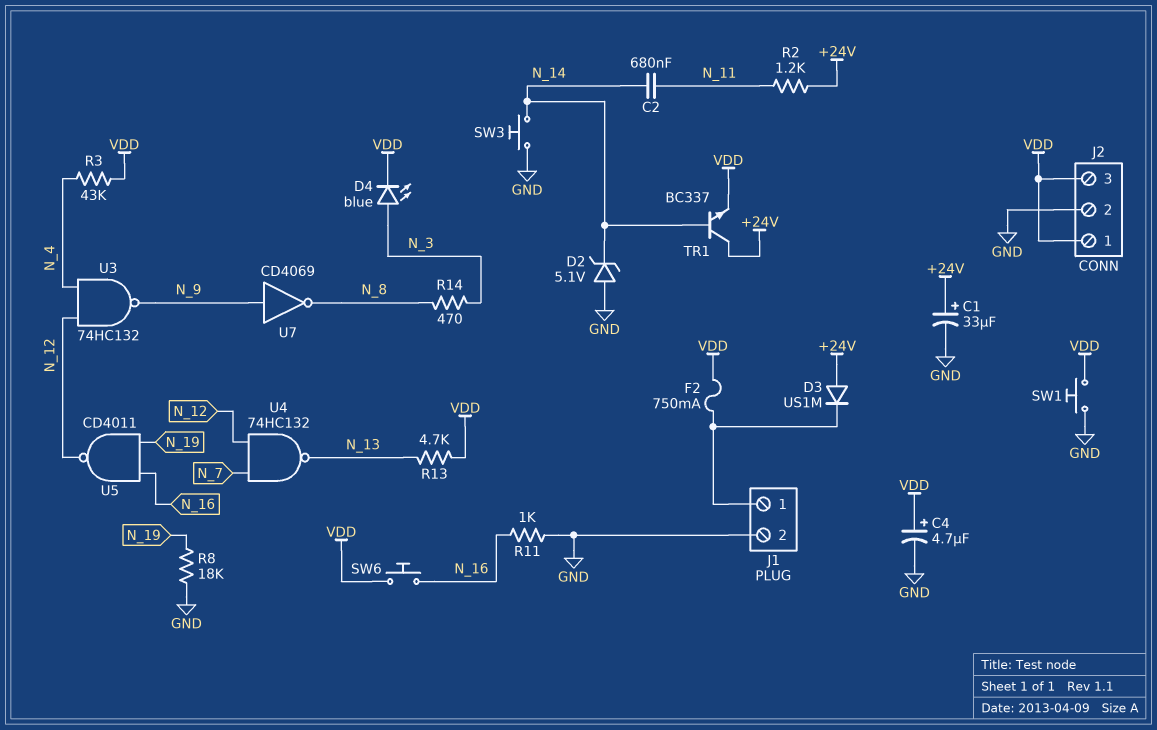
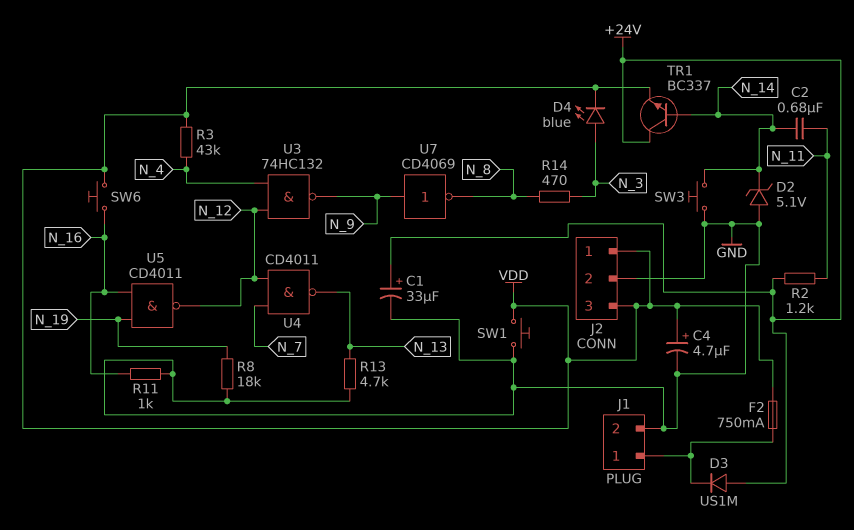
R13: 4.7k (N_13, VDD) -> 4.7k (GND, N_13)
U4: NAND 74HC132 (in N_7, in N_12, out N_13) -> NAND CD4011 (in N_7, in N_12, out N_13)

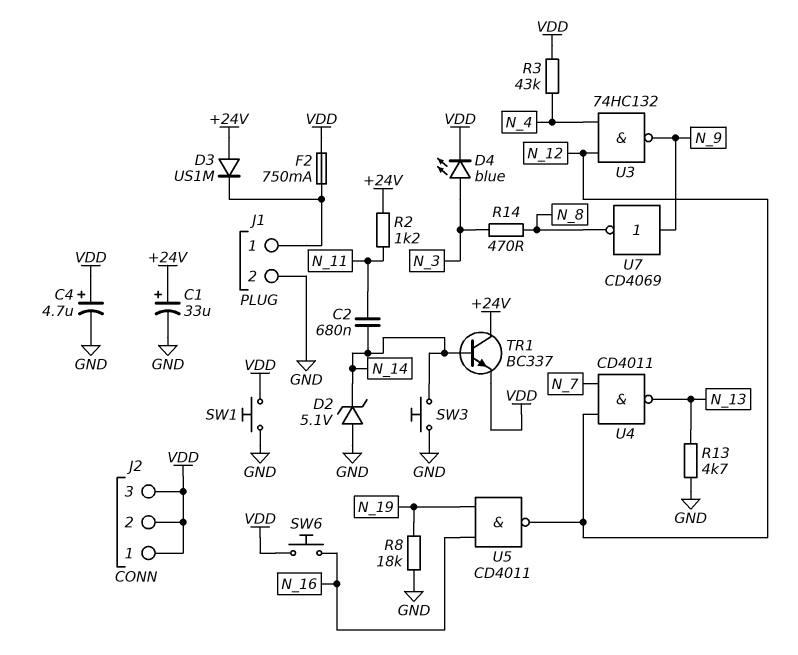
J2 pin 2: GND -> VDD
R11: 1k (GND, N_16) -> none

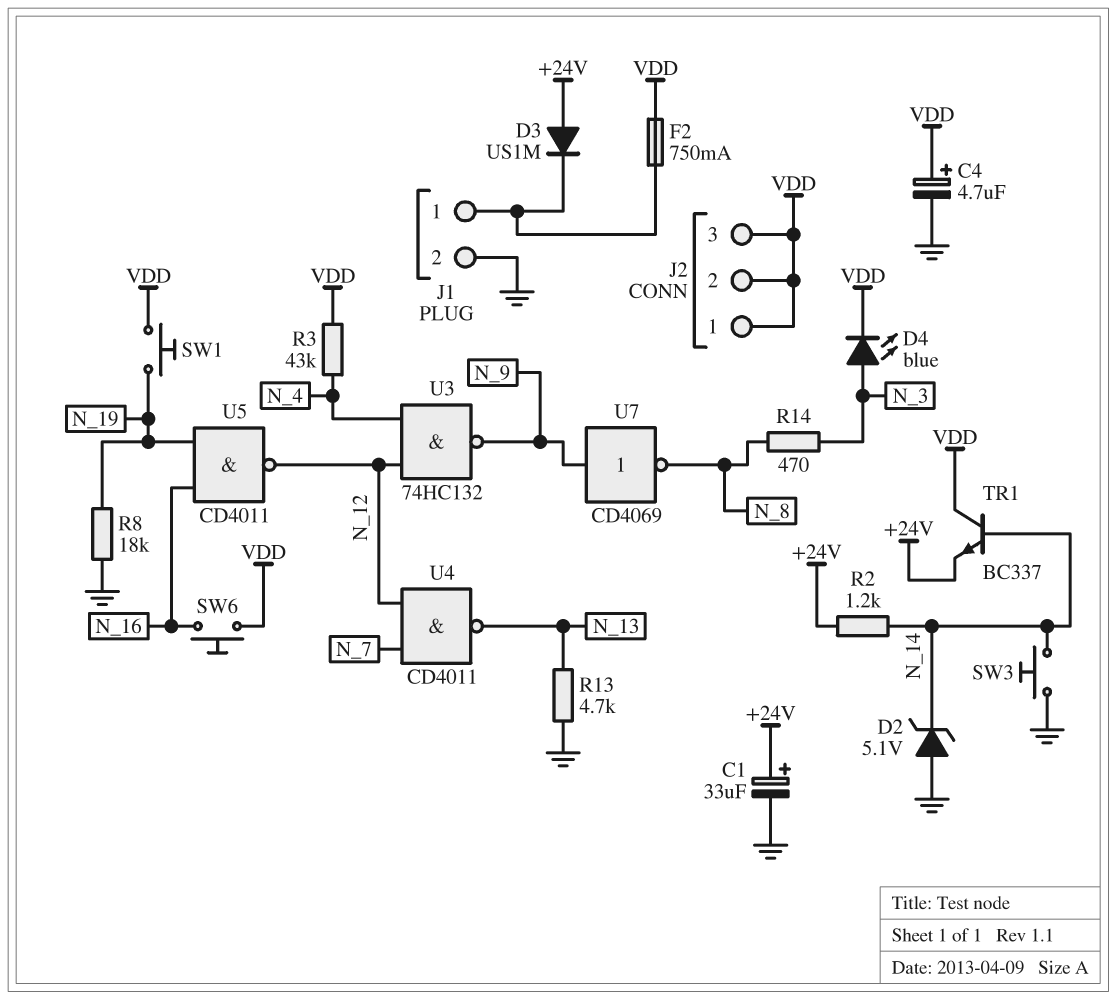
C2: 680nF (N_11, N_14) -> none
R2: 1.2k (+24V, N_11) -> 1.2k (+24V, N_14)
SW1: button (GND, VDD) -> button (N_19, VDD)
TR1: NPN BC337 (B N_14, C +24V, E VDD) -> NPN BC337 (B N_14, C VDD, E +24V)

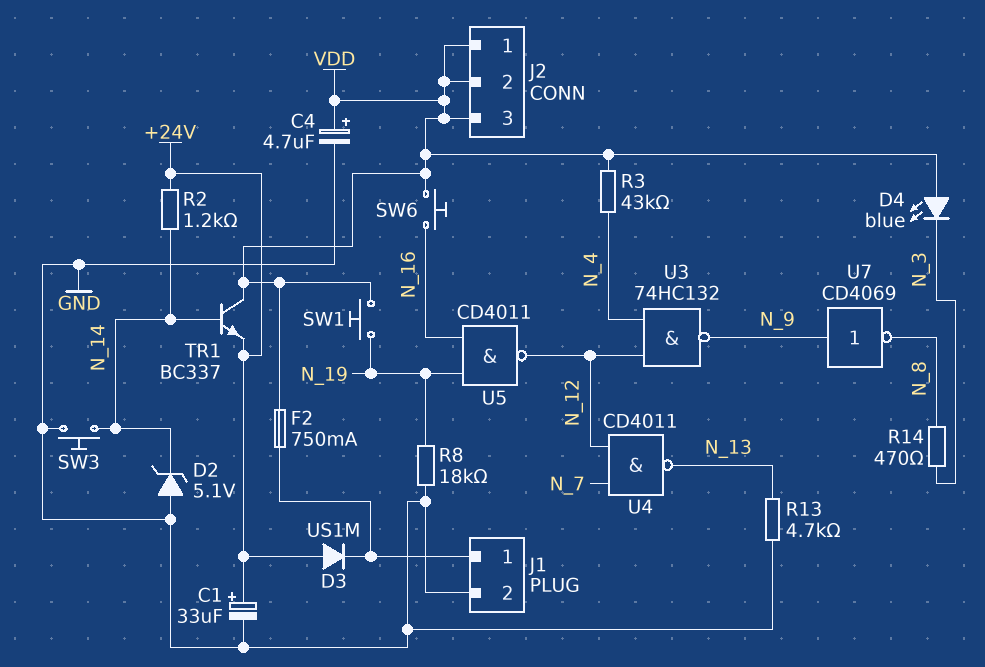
D4: LED blue (A N_3, K VDD) -> LED blue (A VDD, K N_3)

